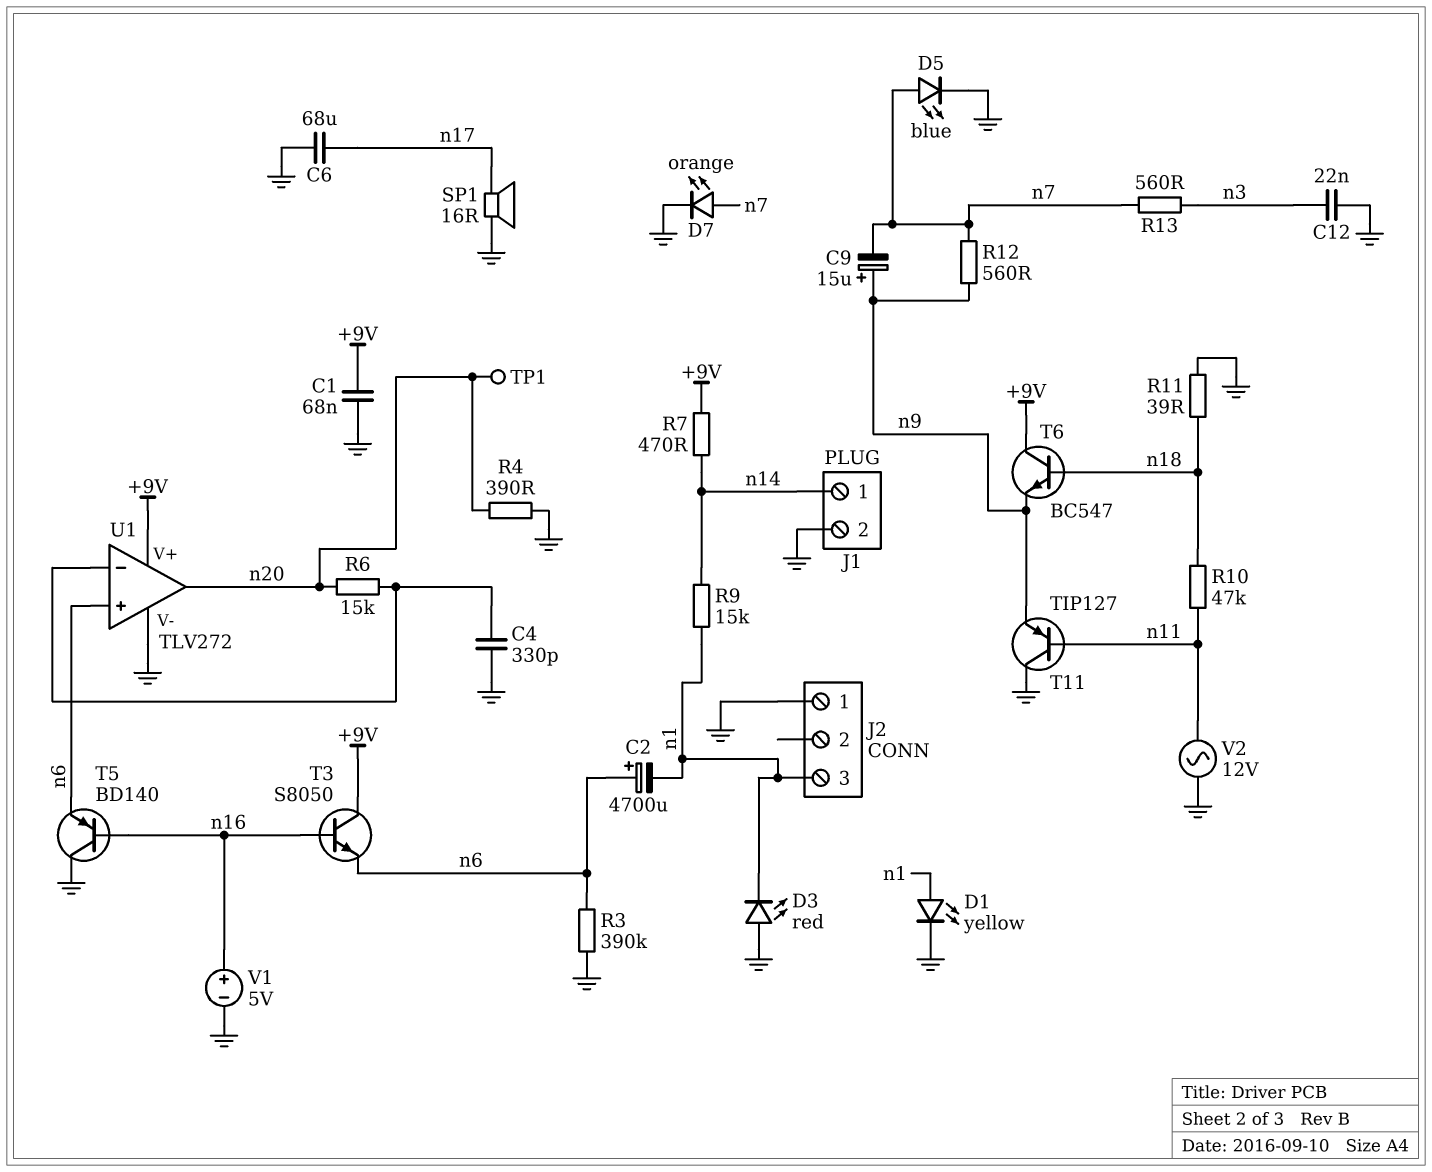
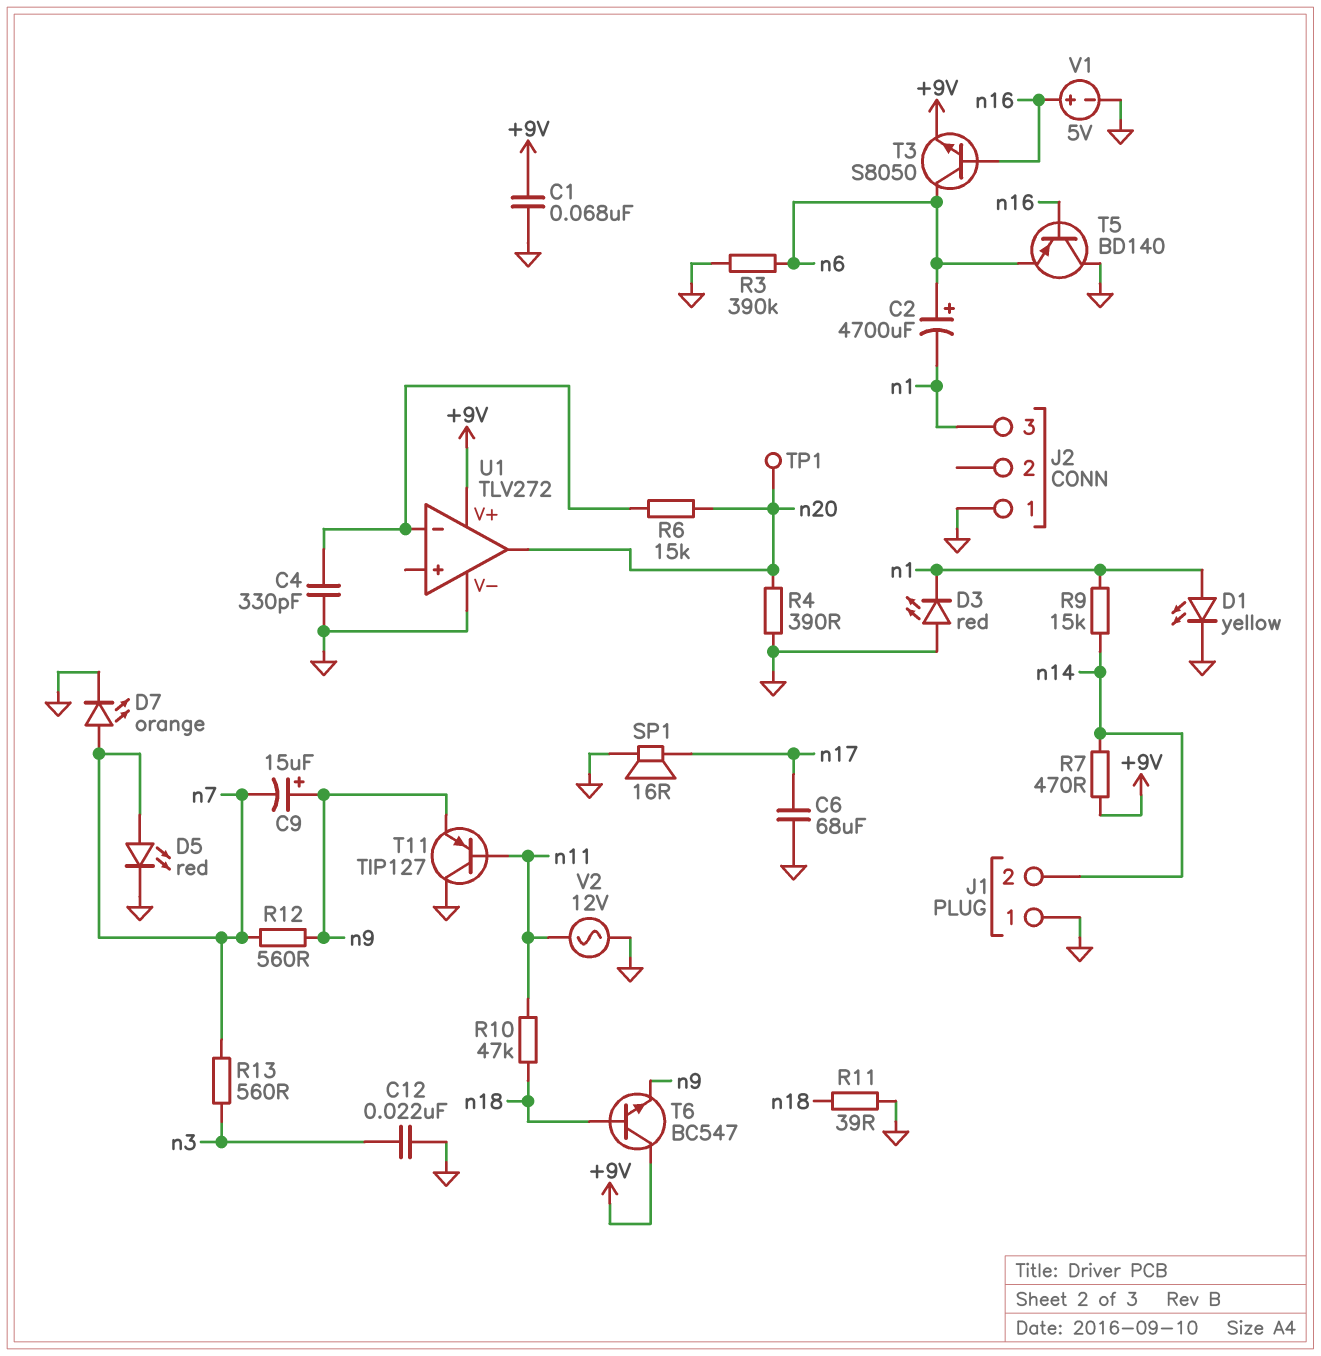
D5: LED blue (A n7, K GND) -> LED red (A n7, K GND)
J1 pin 1: n14 -> GND
J1 pin 2: GND -> n14
T3: NPN S8050 (B n16, C +9V, E n6) -> NPN S8050 (B n16, C n6, E +9V)
U1 pin in+: n6 -> none

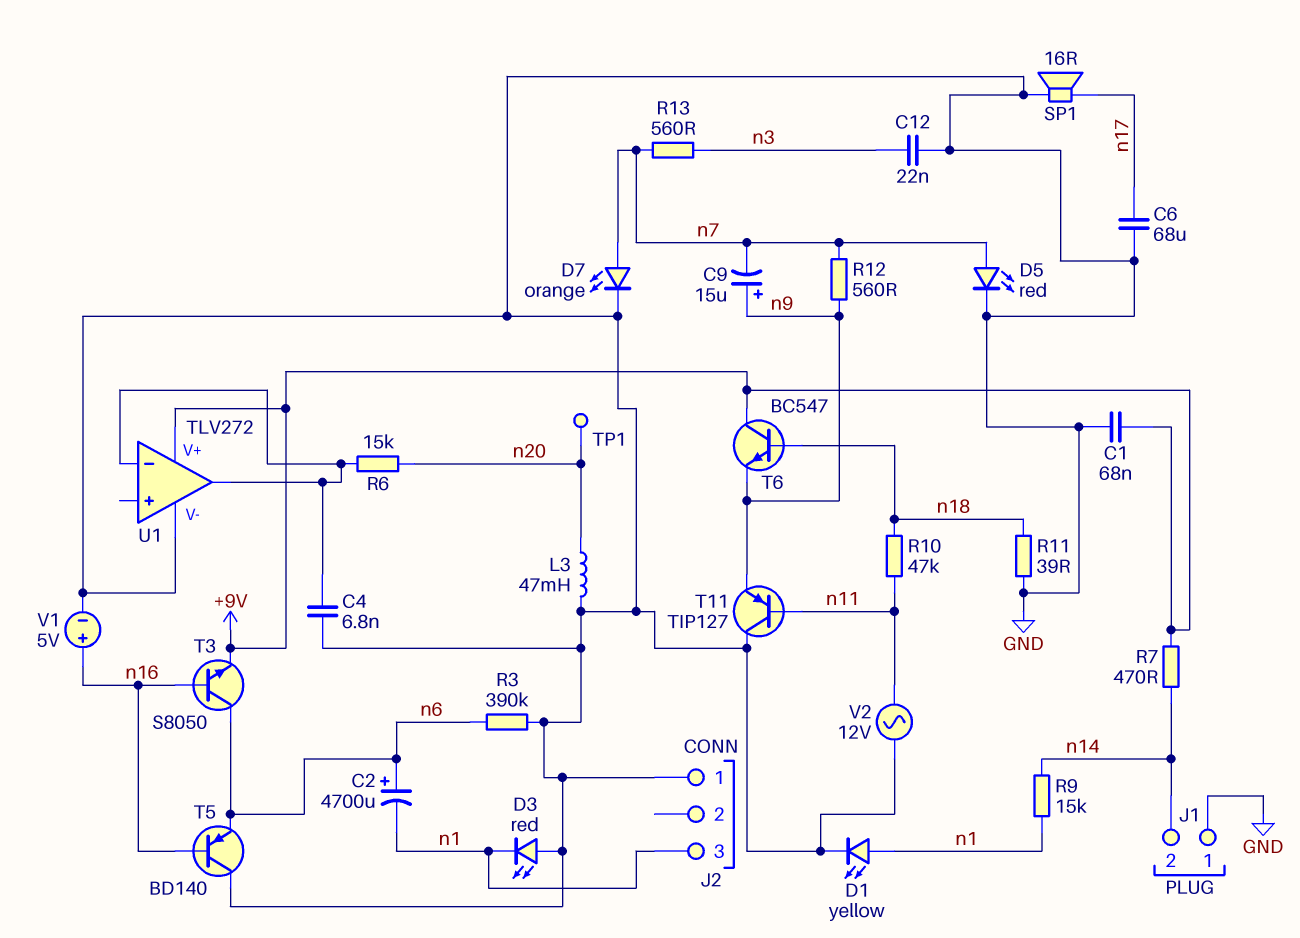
C4: 330pF (GND, U1/in-) -> 6.8nF (GND, U1/in-)
L3: none -> 47mH (GND, n20)
R4: 390 (GND, n20) -> none
U1 pin out: n20 -> U1/in-

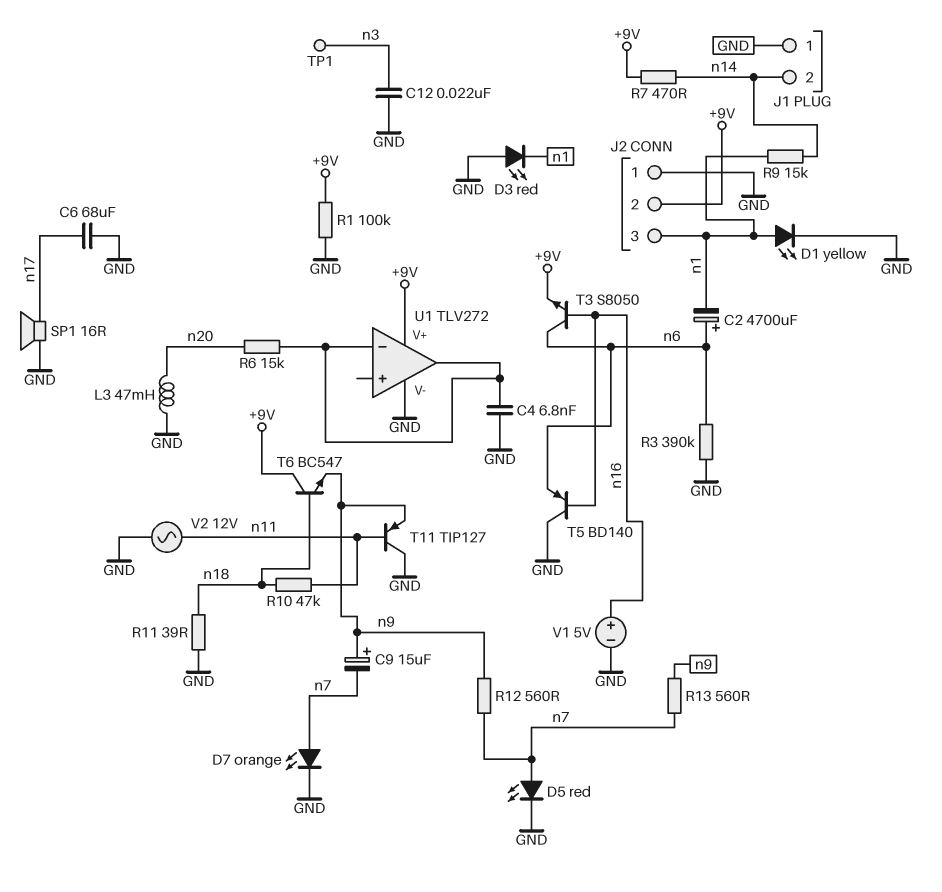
C1: 68nF (+9V, GND) -> none
J2 pin 2: none -> +9V
R1: none -> 100k (+9V, GND)
R13: 560 (n3, n7) -> 560 (n7, n9)
TP1: test point (n20) -> test point (n3)

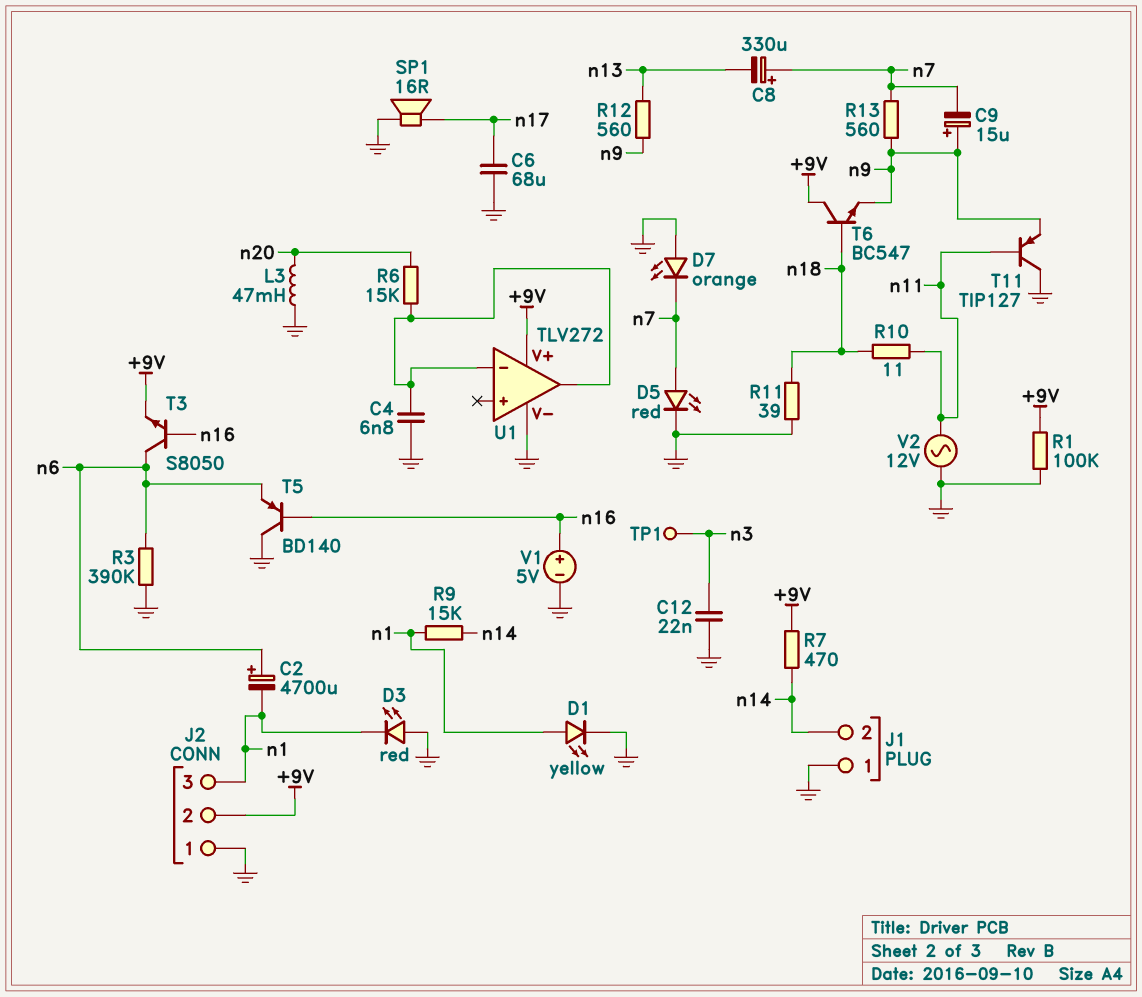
C8: none -> 330uF (plus n7, minus n13)
D7: LED orange (A n7, K GND) -> LED orange (A GND, K n7)
R10: 47k (n11, n18) -> 11 (n11, n18)
R12: 560 (n7, n9) -> 560 (n9, n13)

